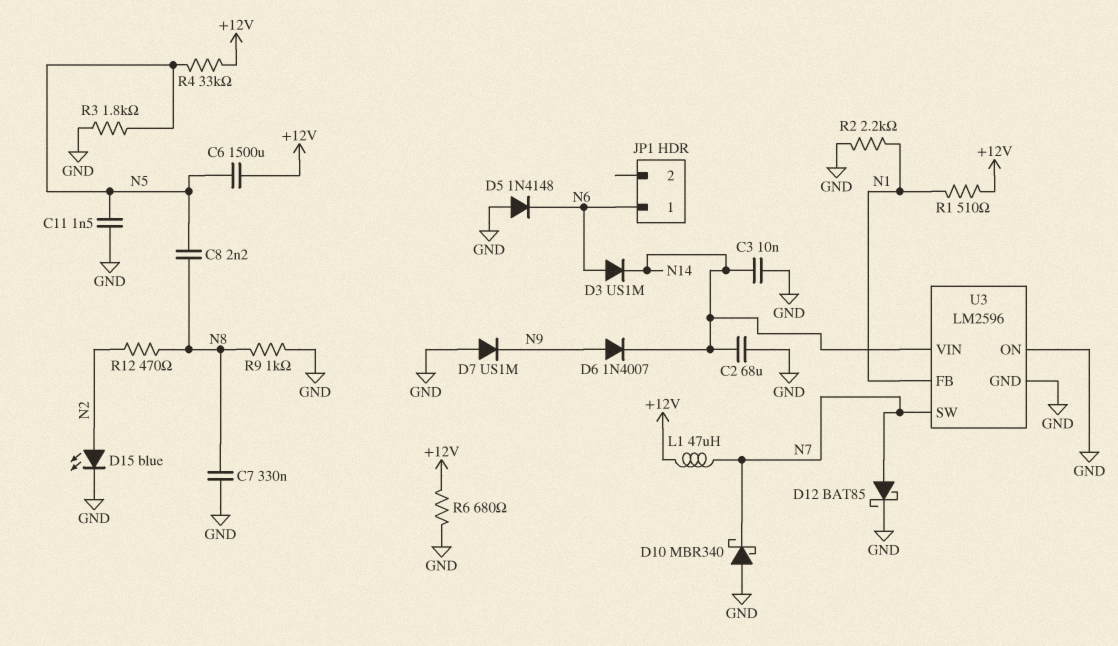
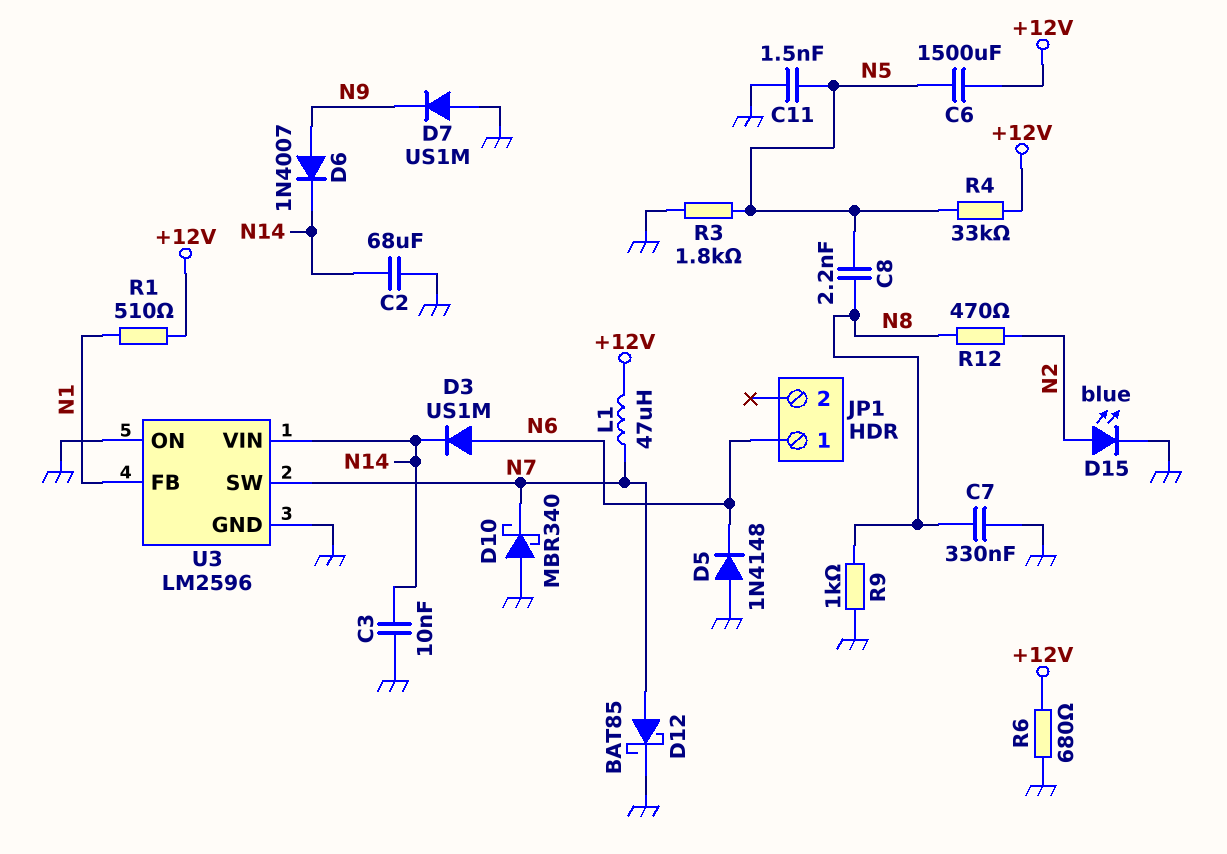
R2: 2.2k (GND, N1) -> none

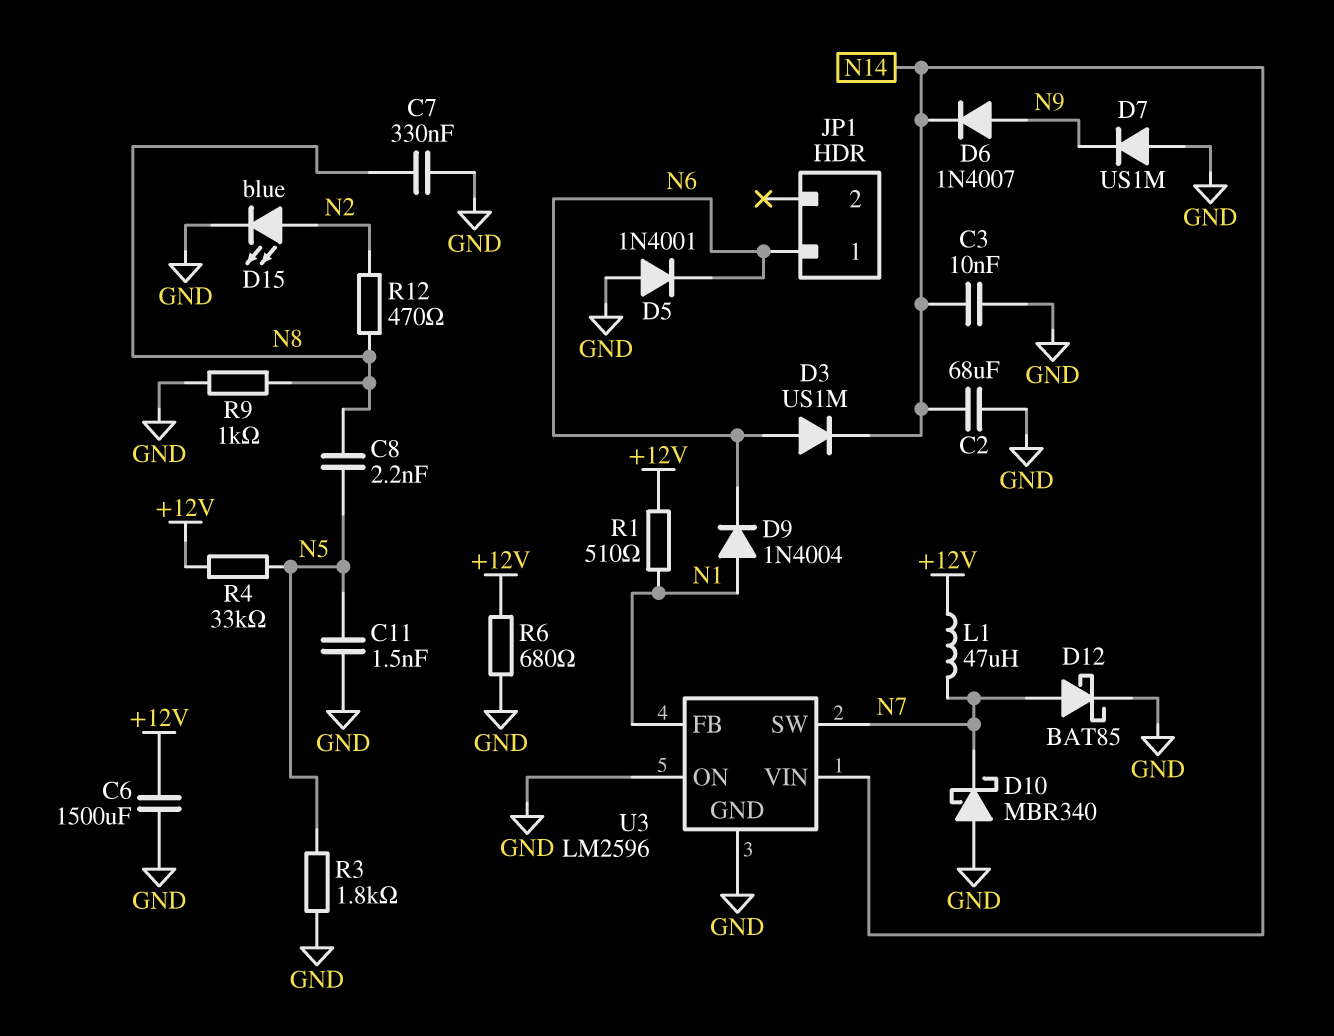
C6: 1500uF (+12V, N5) -> 1500uF (+12V, GND)
D5: diode 1N4148 (A GND, K N6) -> diode 1N4001 (A GND, K N6)
D9: none -> diode 1N4004 (A N1, K N6)

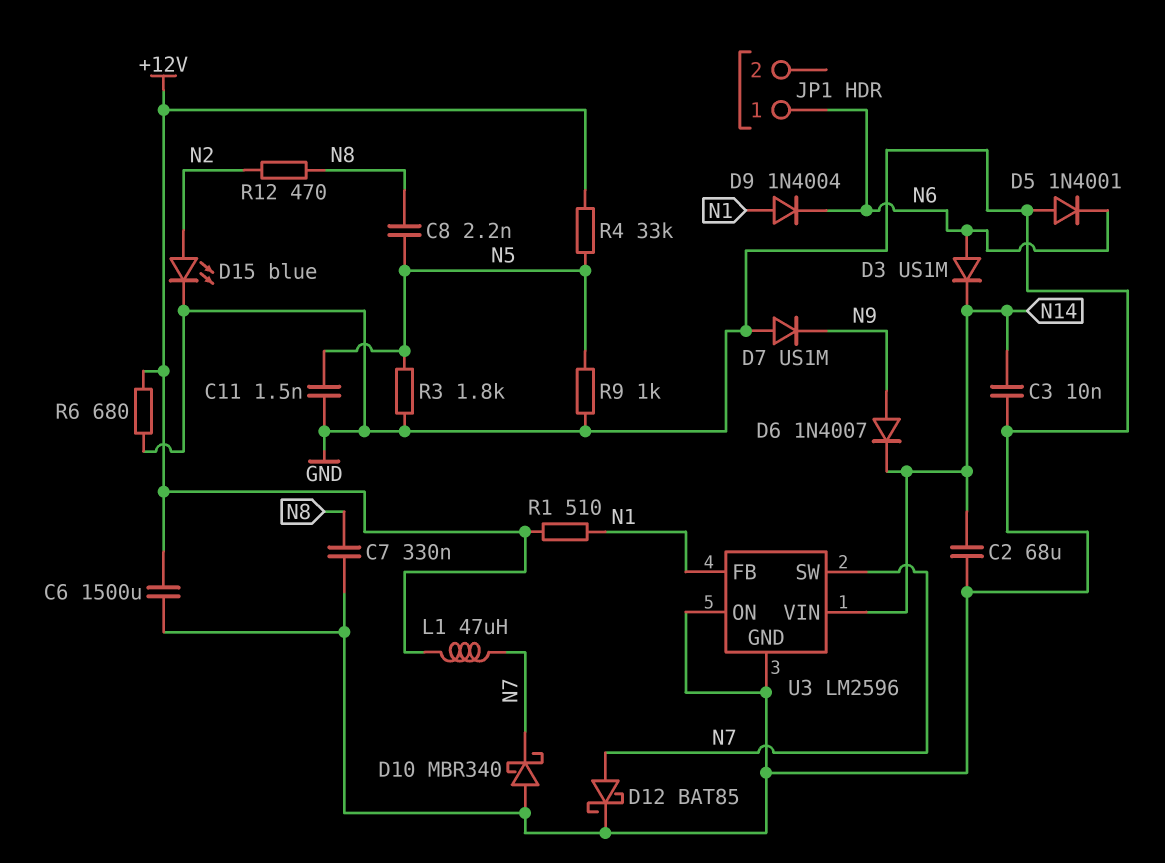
R9: 1k (GND, N8) -> 1k (GND, N5)

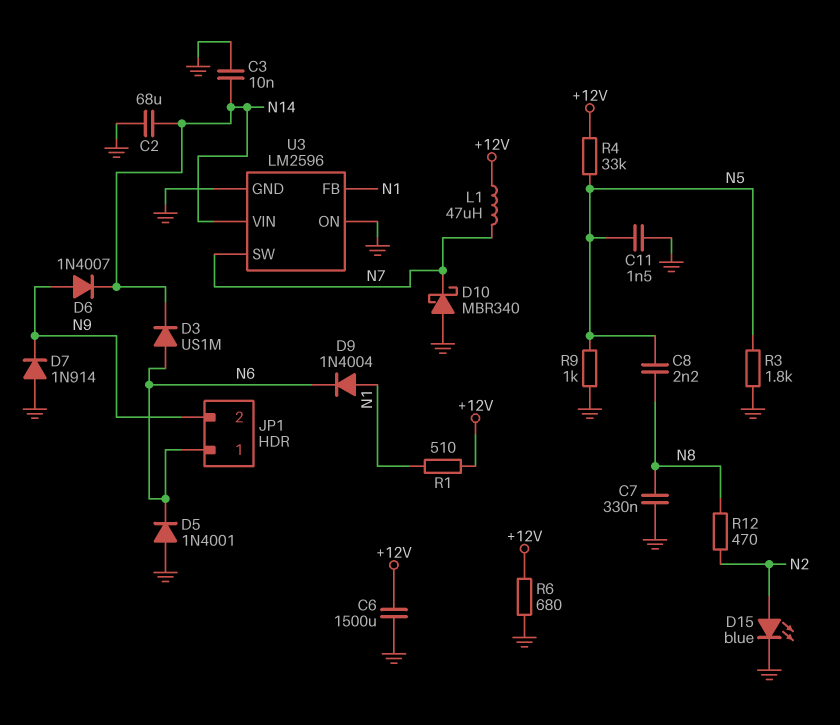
D7: diode US1M (A GND, K N9) -> diode 1N914 (A GND, K N9)
D12: schottky BAT85 (A N7, K GND) -> none
JP1 pin 2: none -> N9

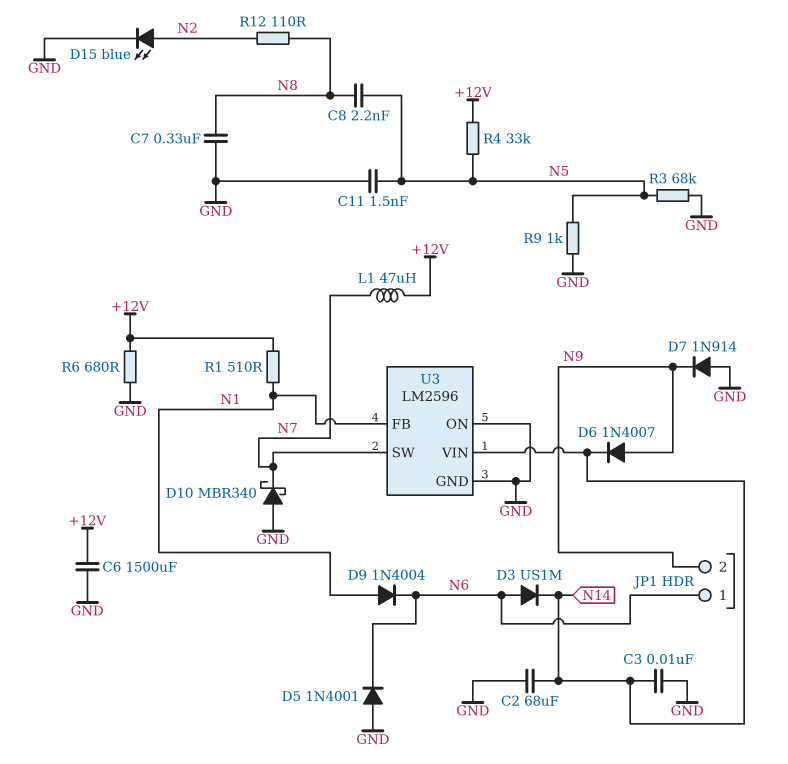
R3: 1.8k (GND, N5) -> 68k (GND, N5)
R12: 470 (N2, N8) -> 110 (N2, N8)

